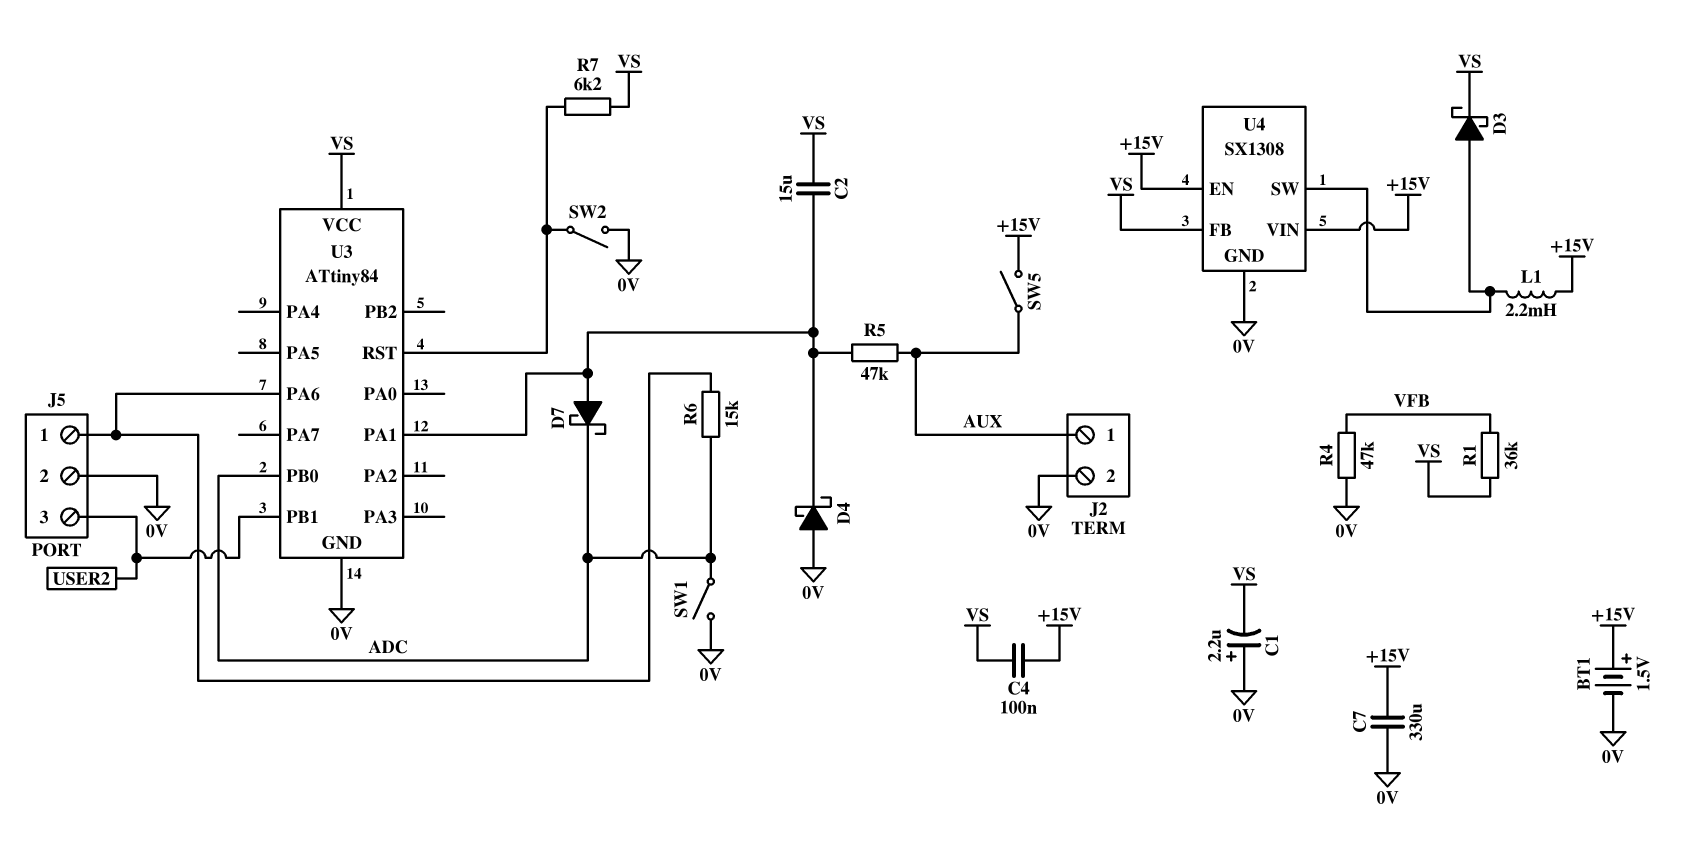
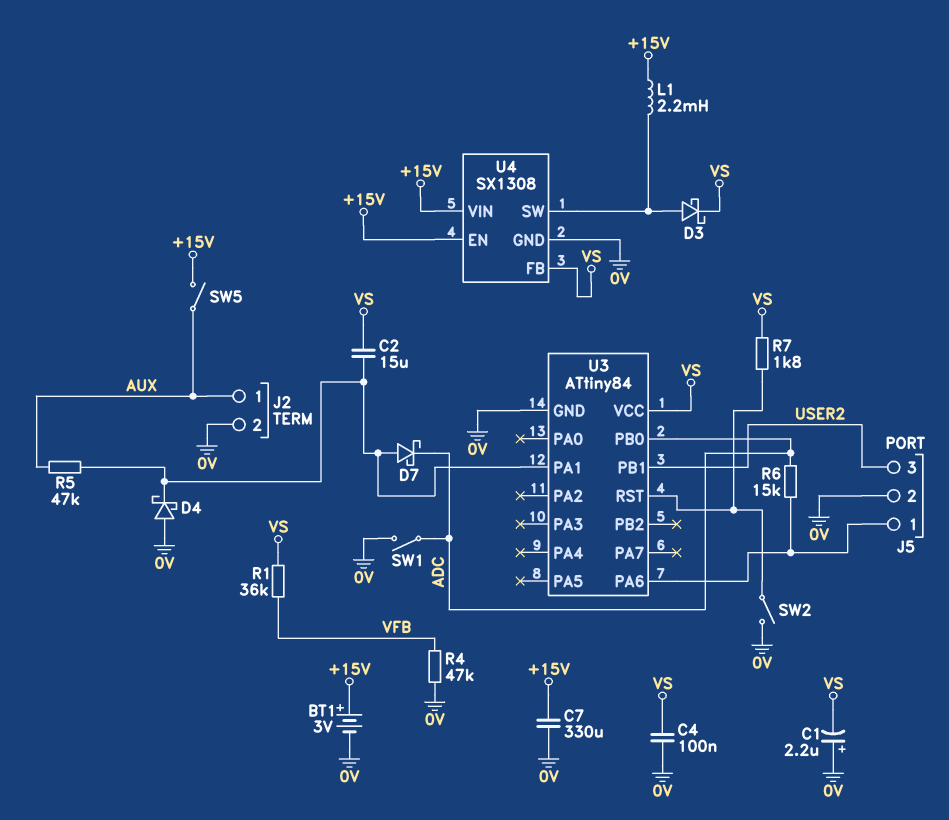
BT1: 1.5V (plus +15V, minus 0V) -> 3V (plus +15V, minus 0V)
C4: 100nF (+15V, VS) -> 100nF (0V, VS)
R7: 6.2k (U3/RST, VS) -> 1.8k (U3/RST, VS)

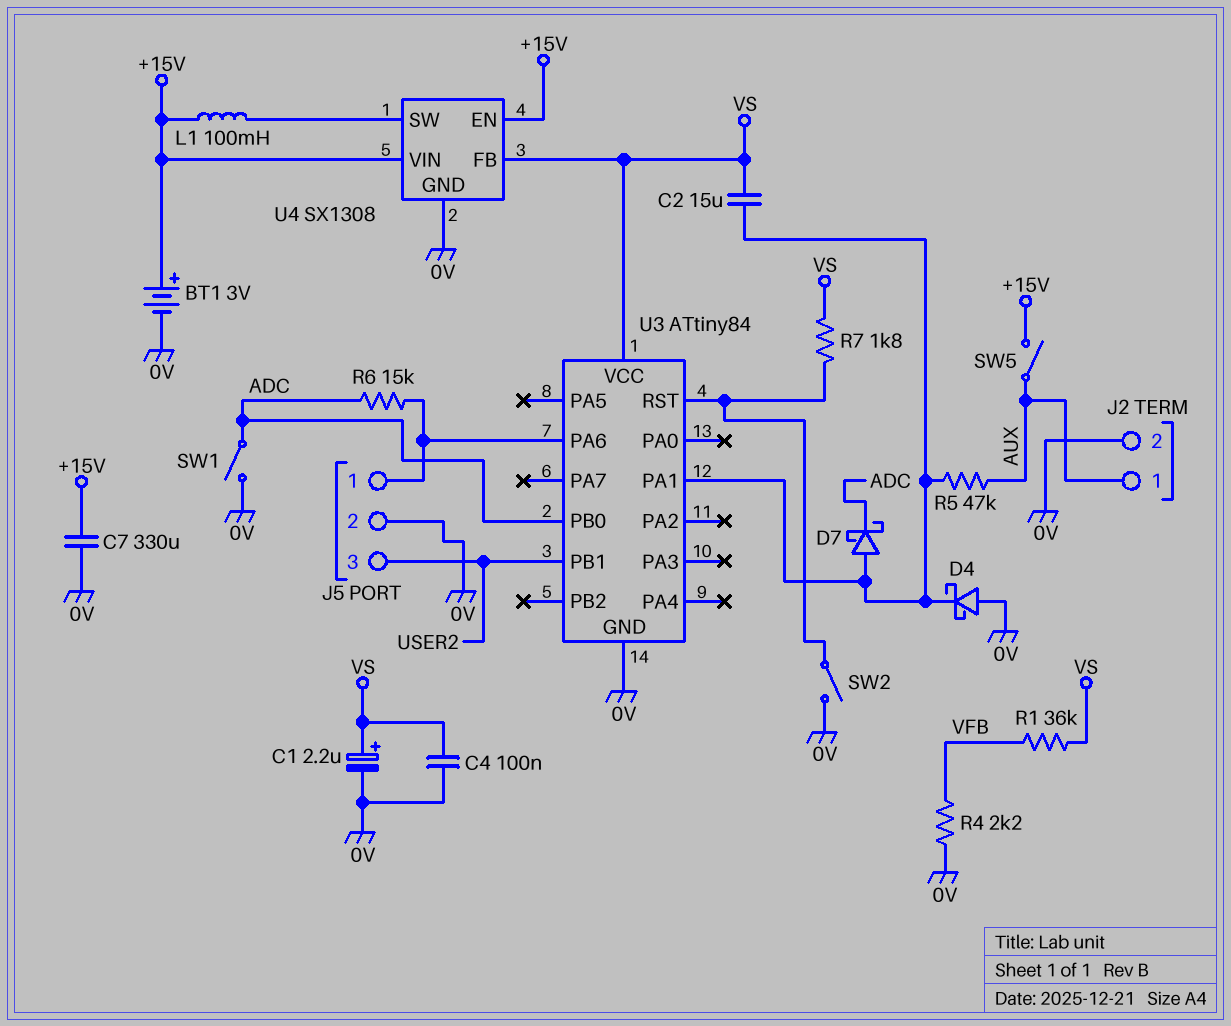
C1: 2.2uF (plus 0V, minus VS) -> 2.2uF (plus VS, minus 0V)
D3: schottky (A U4/SW, K VS) -> none
L1: 2.2mH (+15V, U4/SW) -> 100mH (+15V, U4/SW)
R4: 47k (0V, VFB) -> 2.2k (0V, VFB)

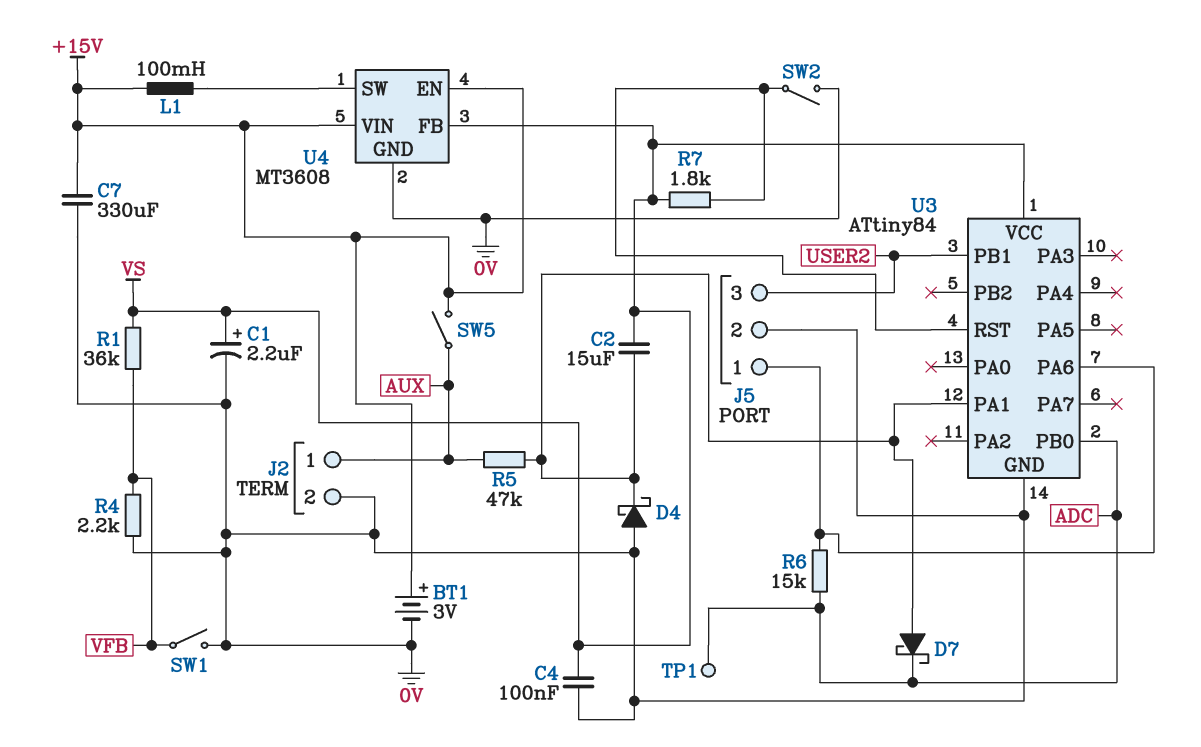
SW1: switch (0V, ADC) -> switch (0V, VFB)
TP1: none -> test point (ADC)
U4: SX1308 -> MT3608

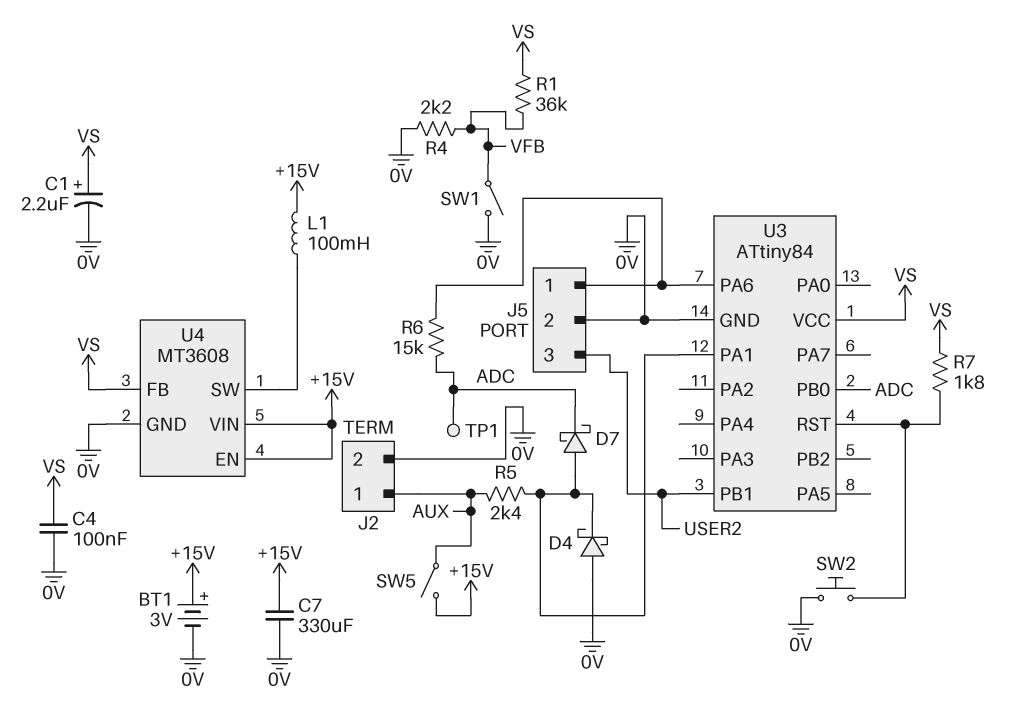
C2: 15uF (U3/PA1, VS) -> none
R5: 47k (AUX, U3/PA1) -> 2.4k (AUX, U3/PA1)
SW2: switch (0V, U3/RST) -> button (0V, U3/RST)

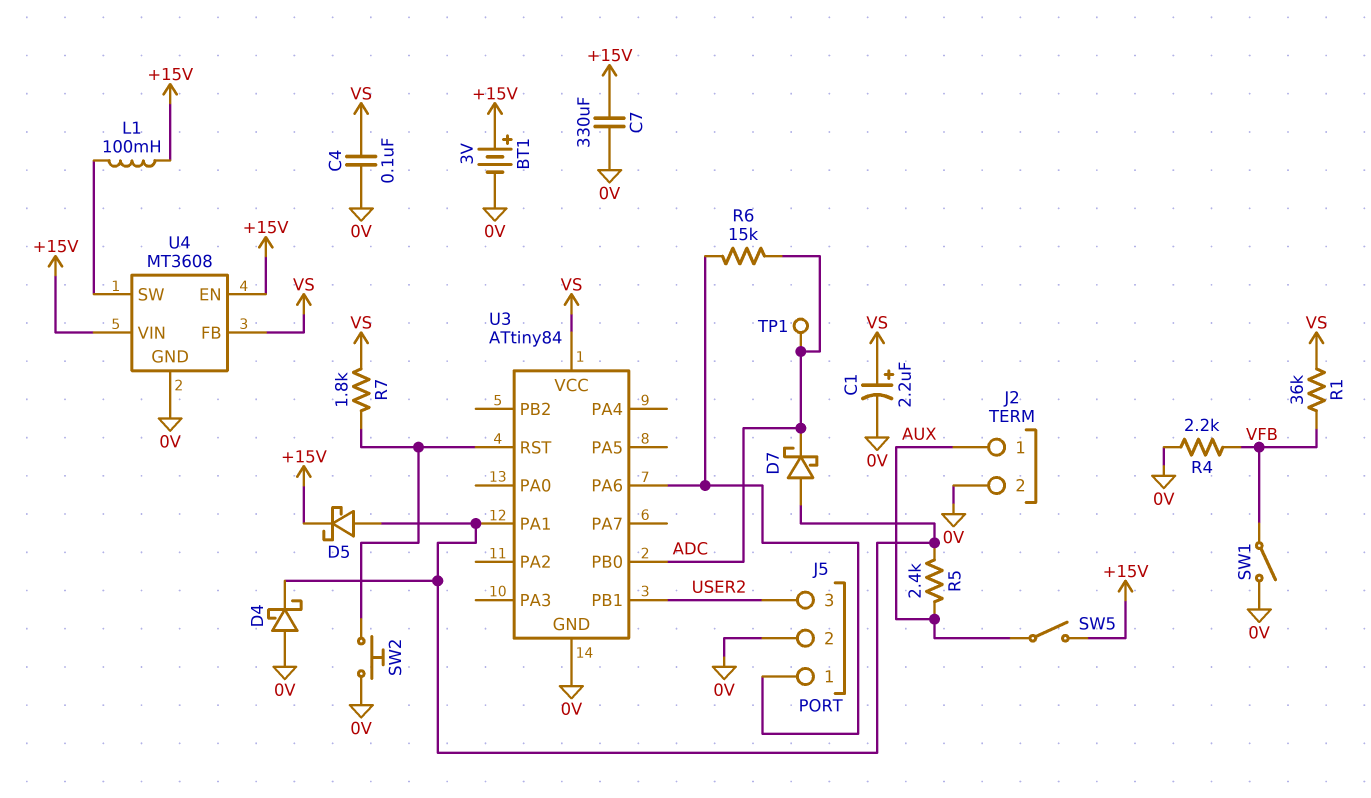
D5: none -> schottky (A U3/PA1, K +15V)

